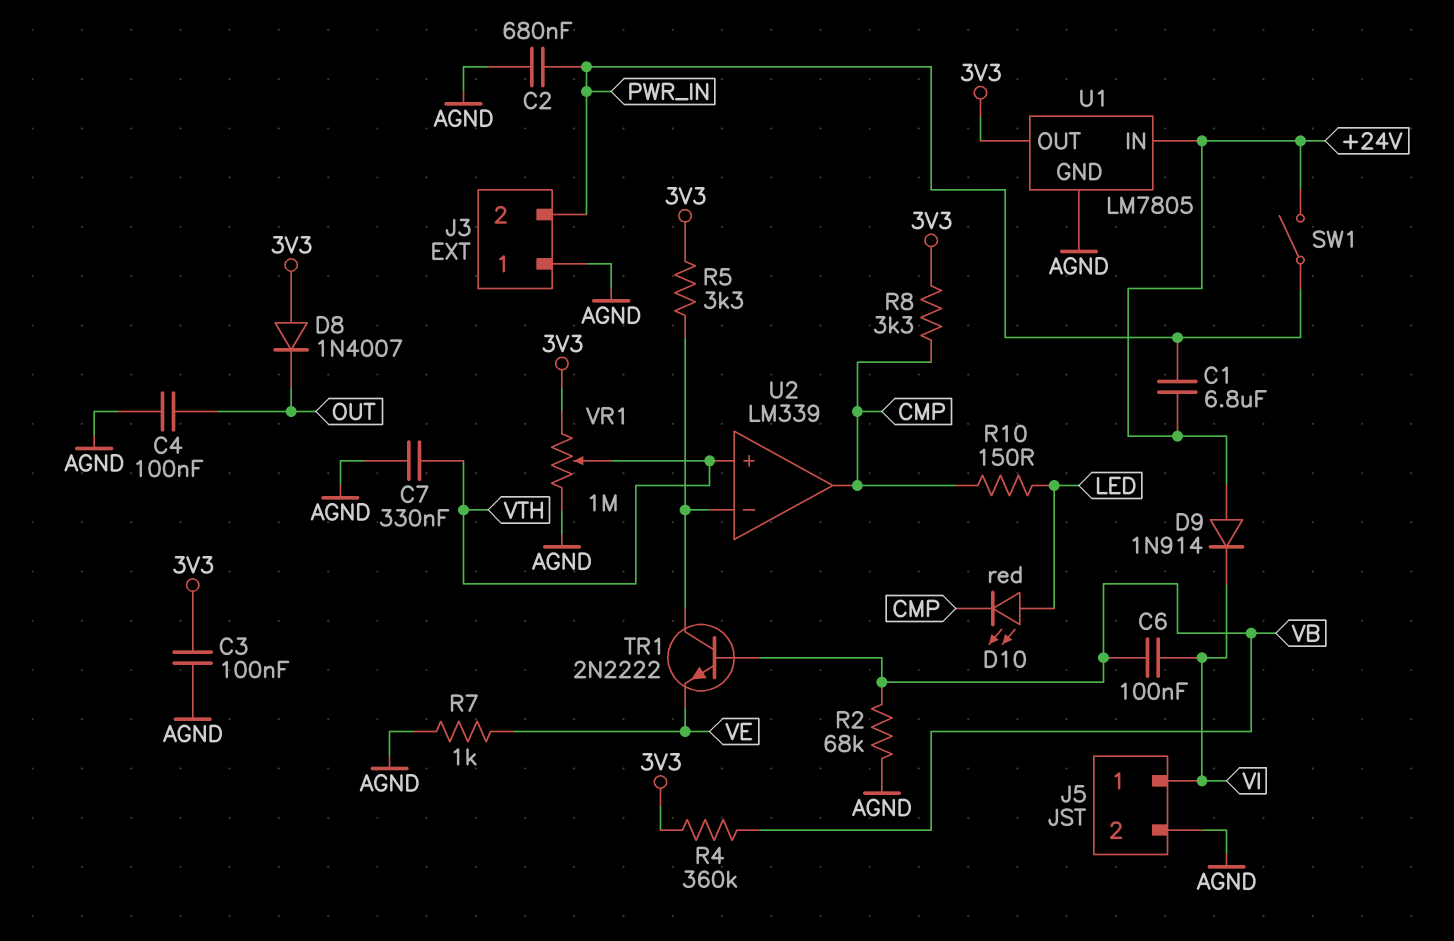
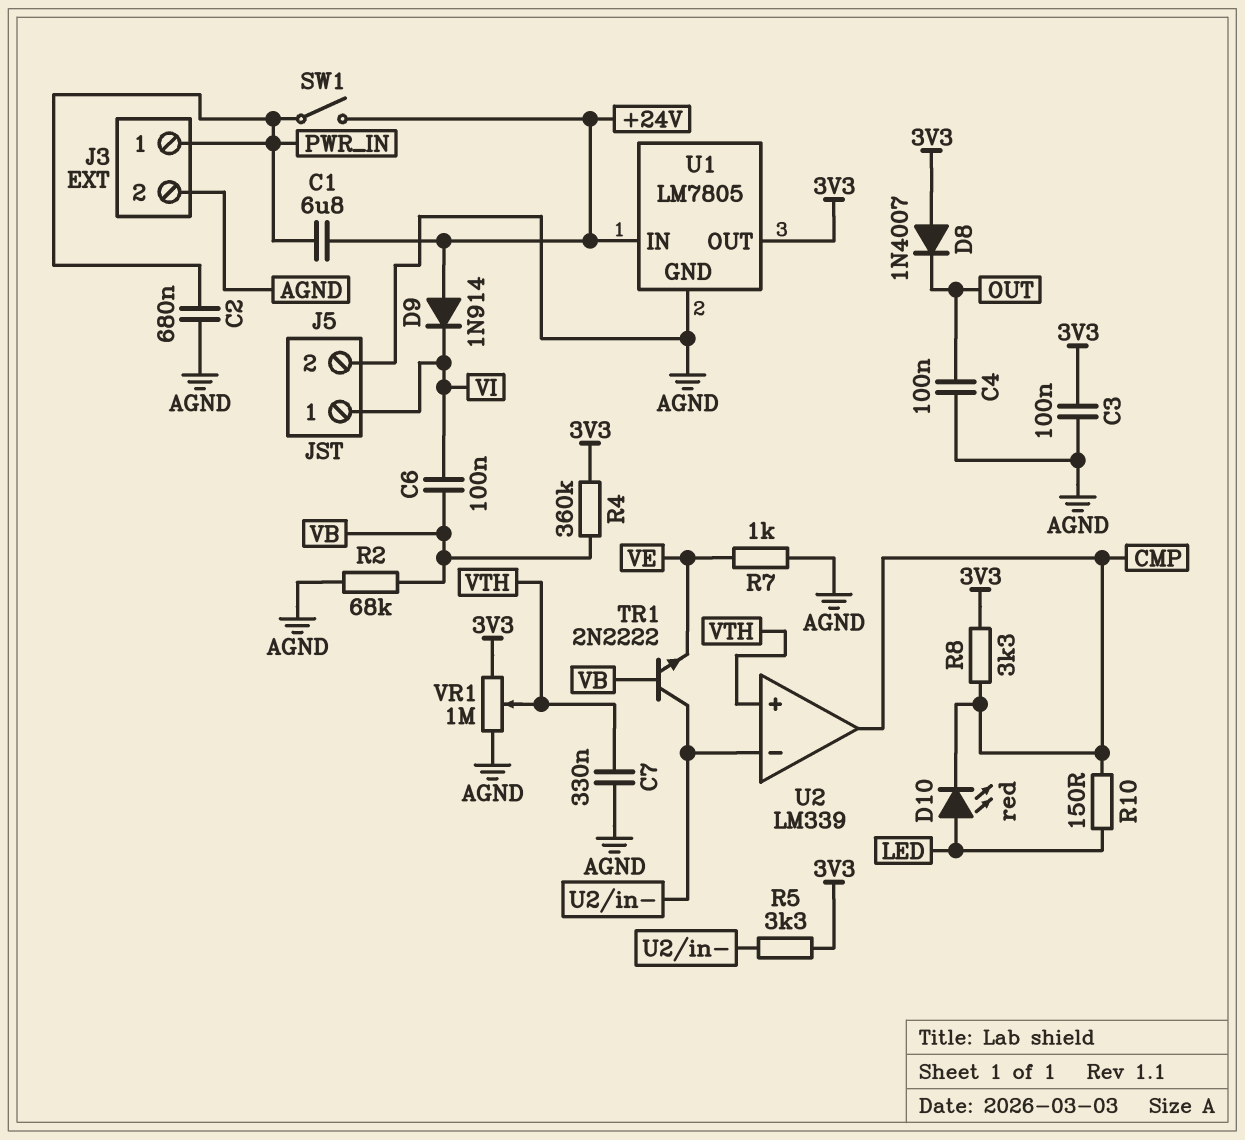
J3 pin 1: AGND -> PWR_IN
J3 pin 2: PWR_IN -> AGND

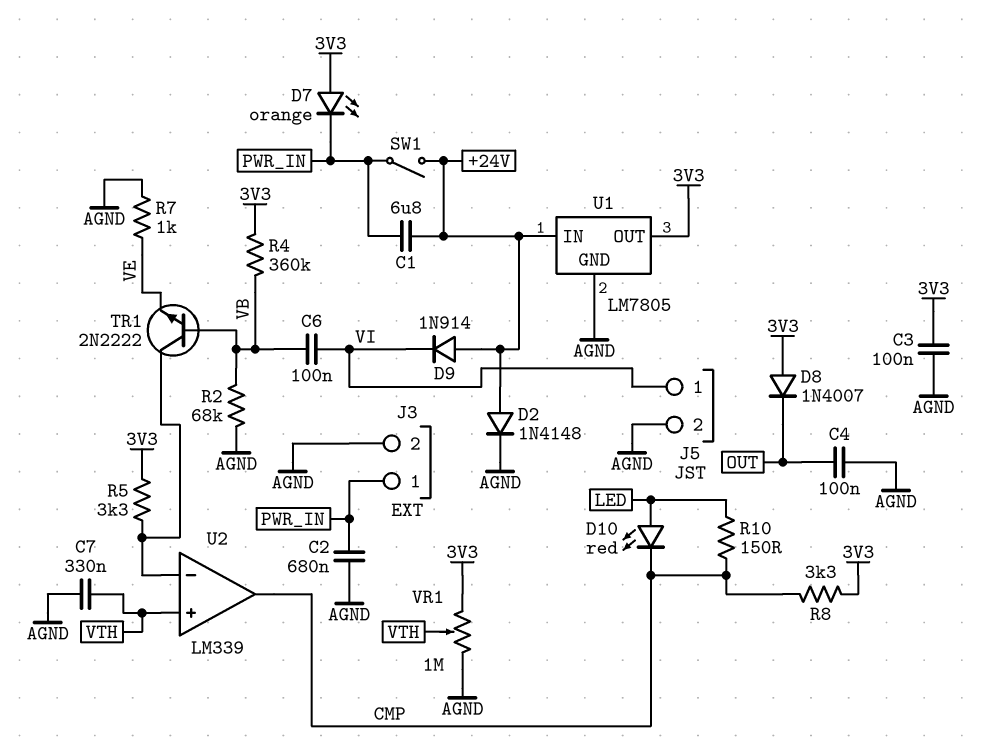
D2: none -> diode 1N4148 (A +24V, K AGND)
D7: none -> LED orange (A 3V3, K PWR_IN)

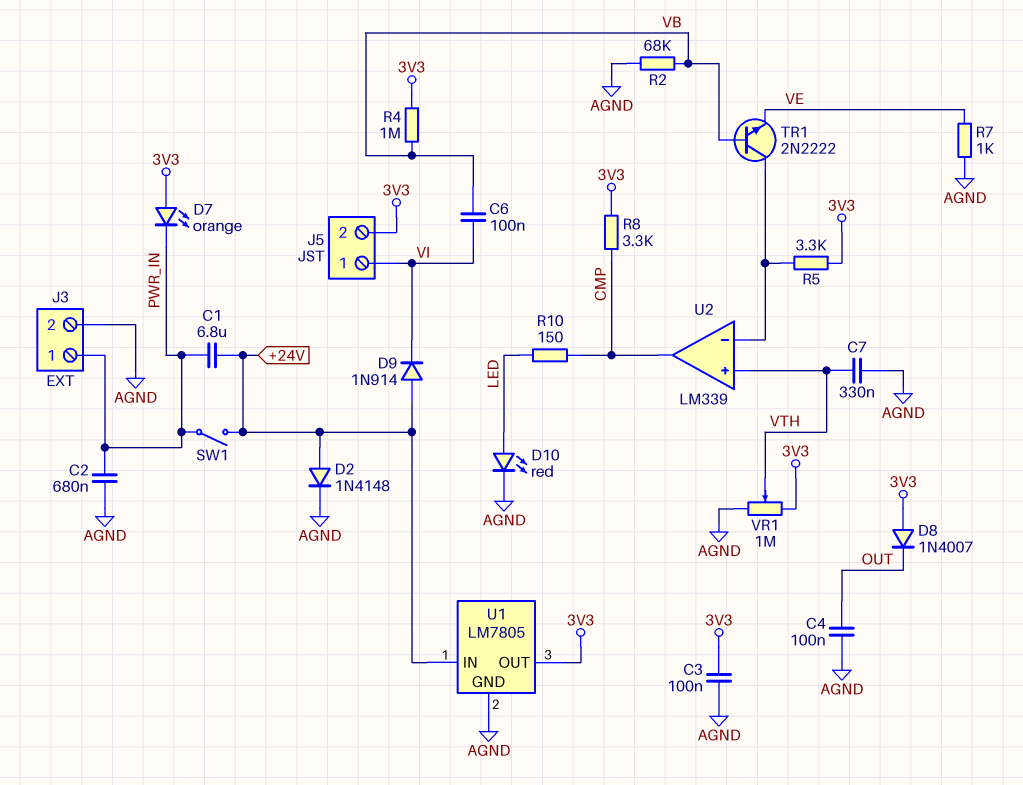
D10: LED red (A LED, K CMP) -> LED red (A LED, K AGND)
J5 pin 2: AGND -> 3V3
R4: 360k (3V3, VB) -> 1M (3V3, VB)

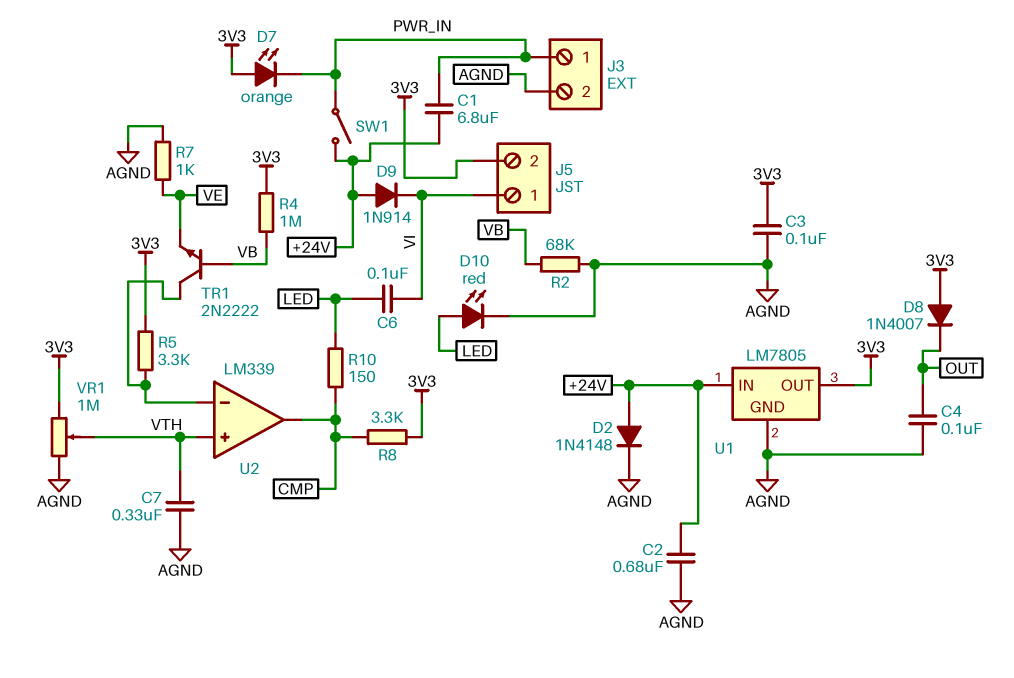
C2: 680nF (AGND, PWR_IN) -> 680nF (+24V, AGND)
C6: 100nF (VB, VI) -> 100nF (LED, VI)

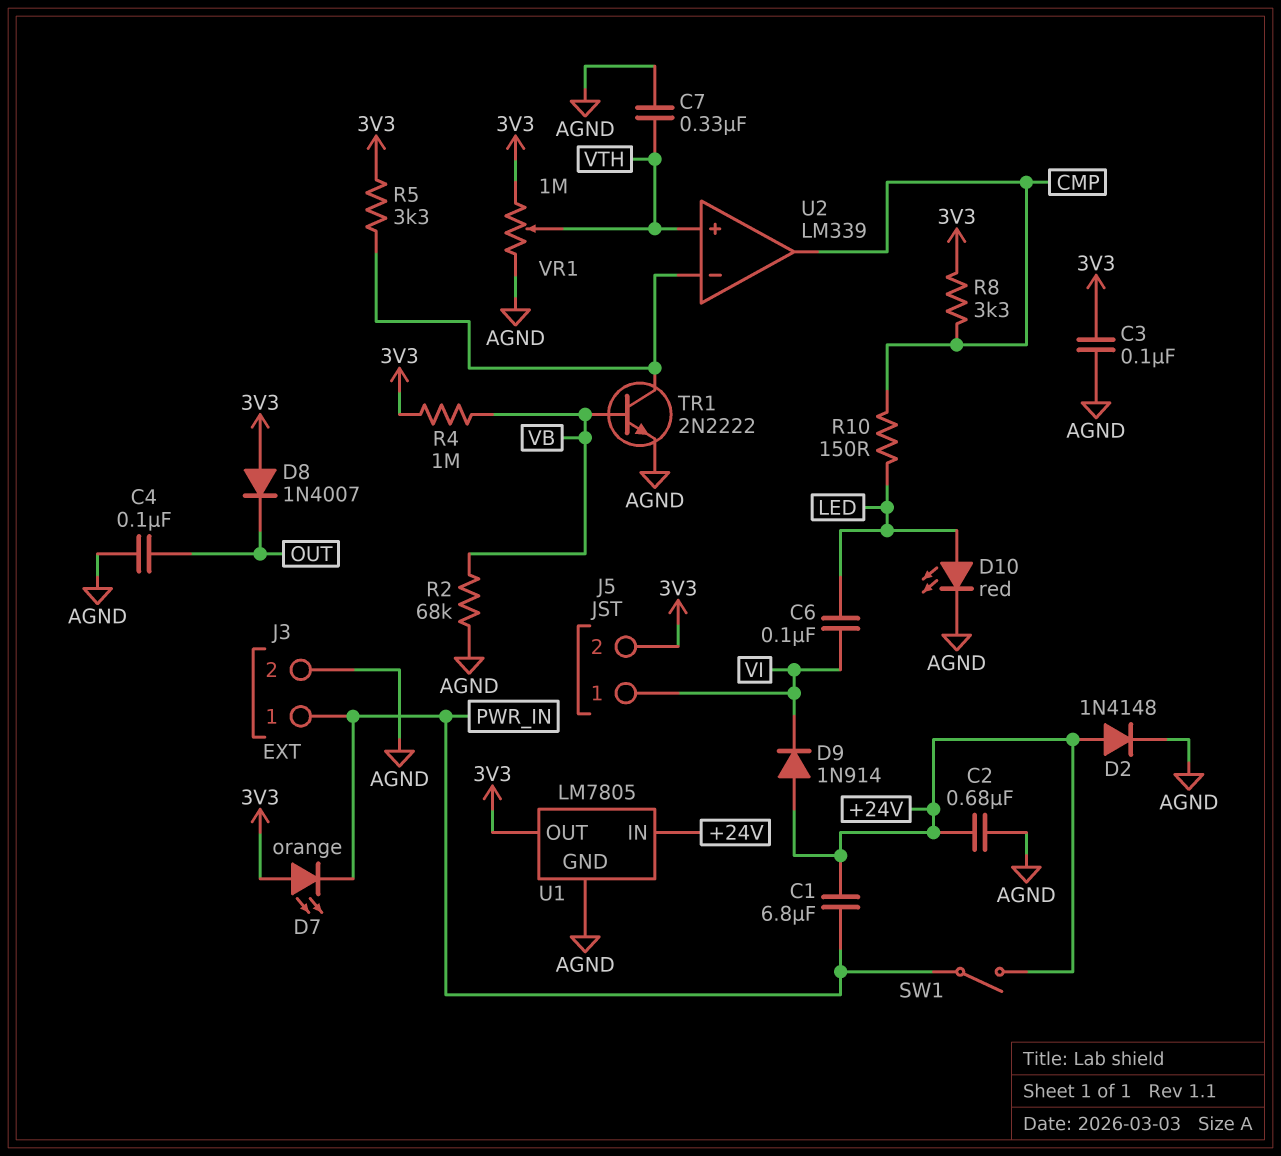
R7: 1k (AGND, VE) -> none
TR1: NPN 2N2222 (B VB, C U2/in-, E VE) -> NPN 2N2222 (B VB, C U2/in-, E AGND)

